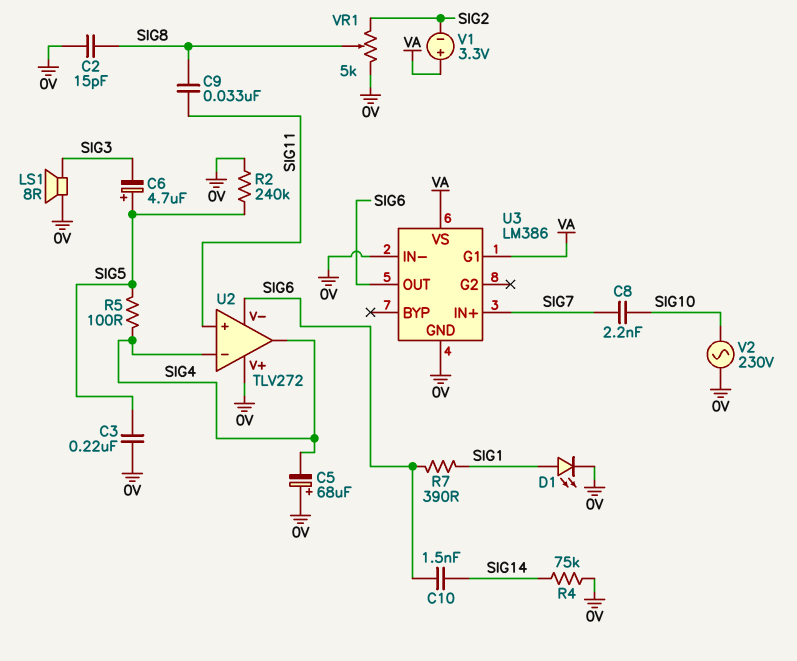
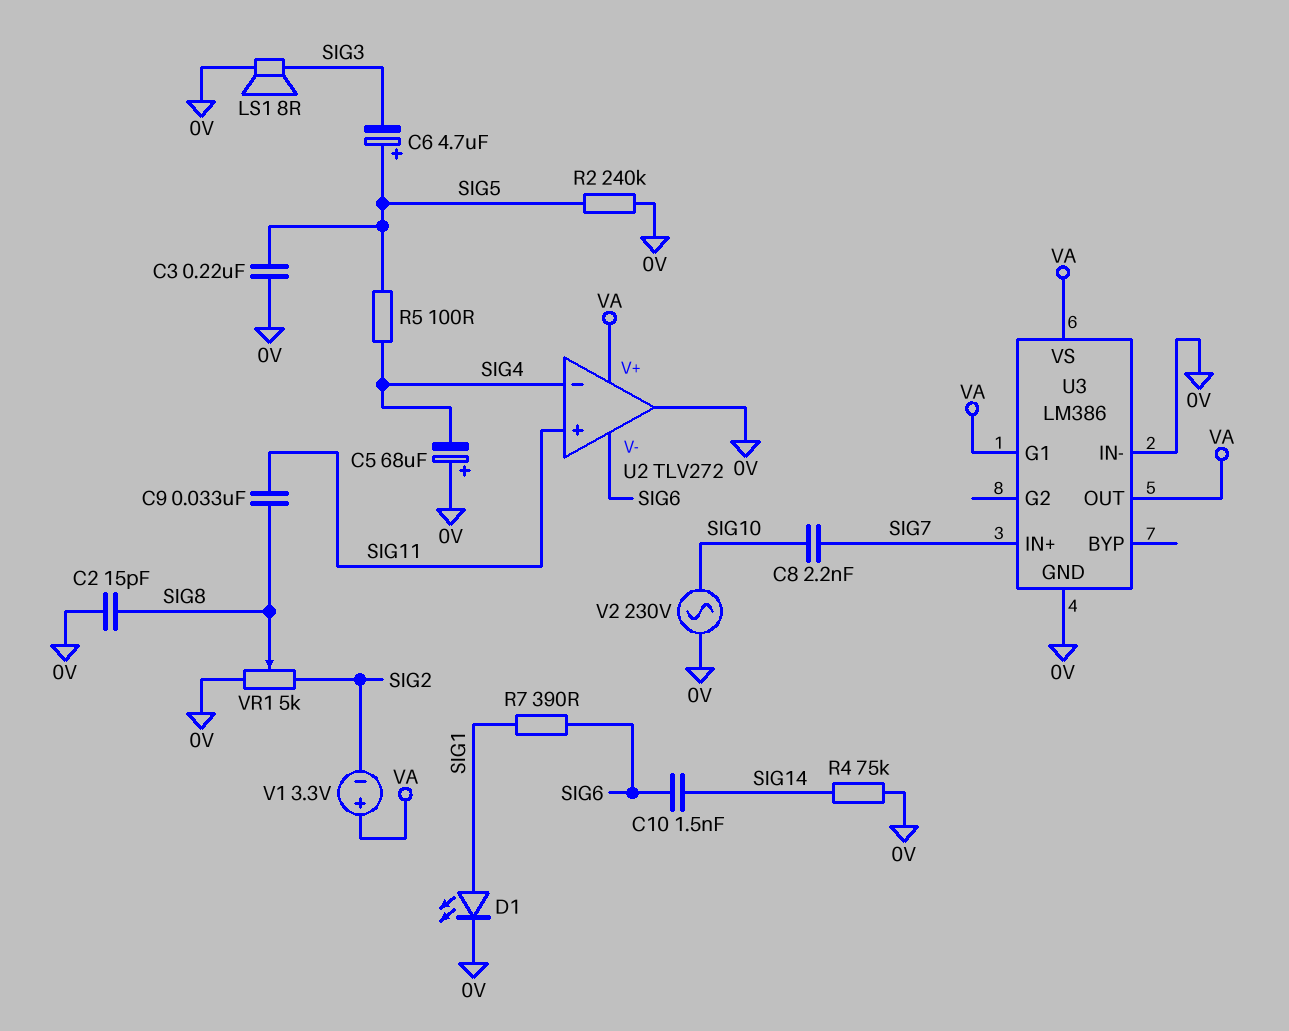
U2 pin V+: 0V -> VA
U2 pin out: SIG4 -> 0V
U3 pin OUT: SIG6 -> VA

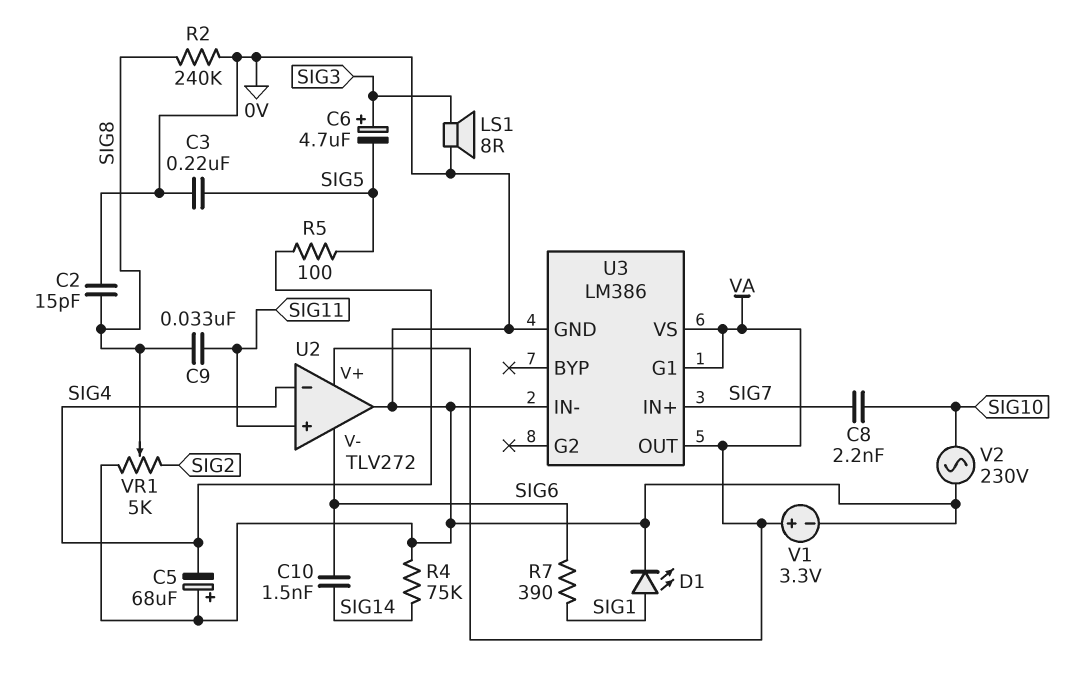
C6: 4.7uF (plus SIG5, minus SIG3) -> 4.7uF (plus SIG3, minus SIG5)
R2: 240k (0V, SIG5) -> 240k (0V, SIG8)
V1: 3.3V (plus VA, minus SIG2) -> 3.3V (plus VA, minus 0V)

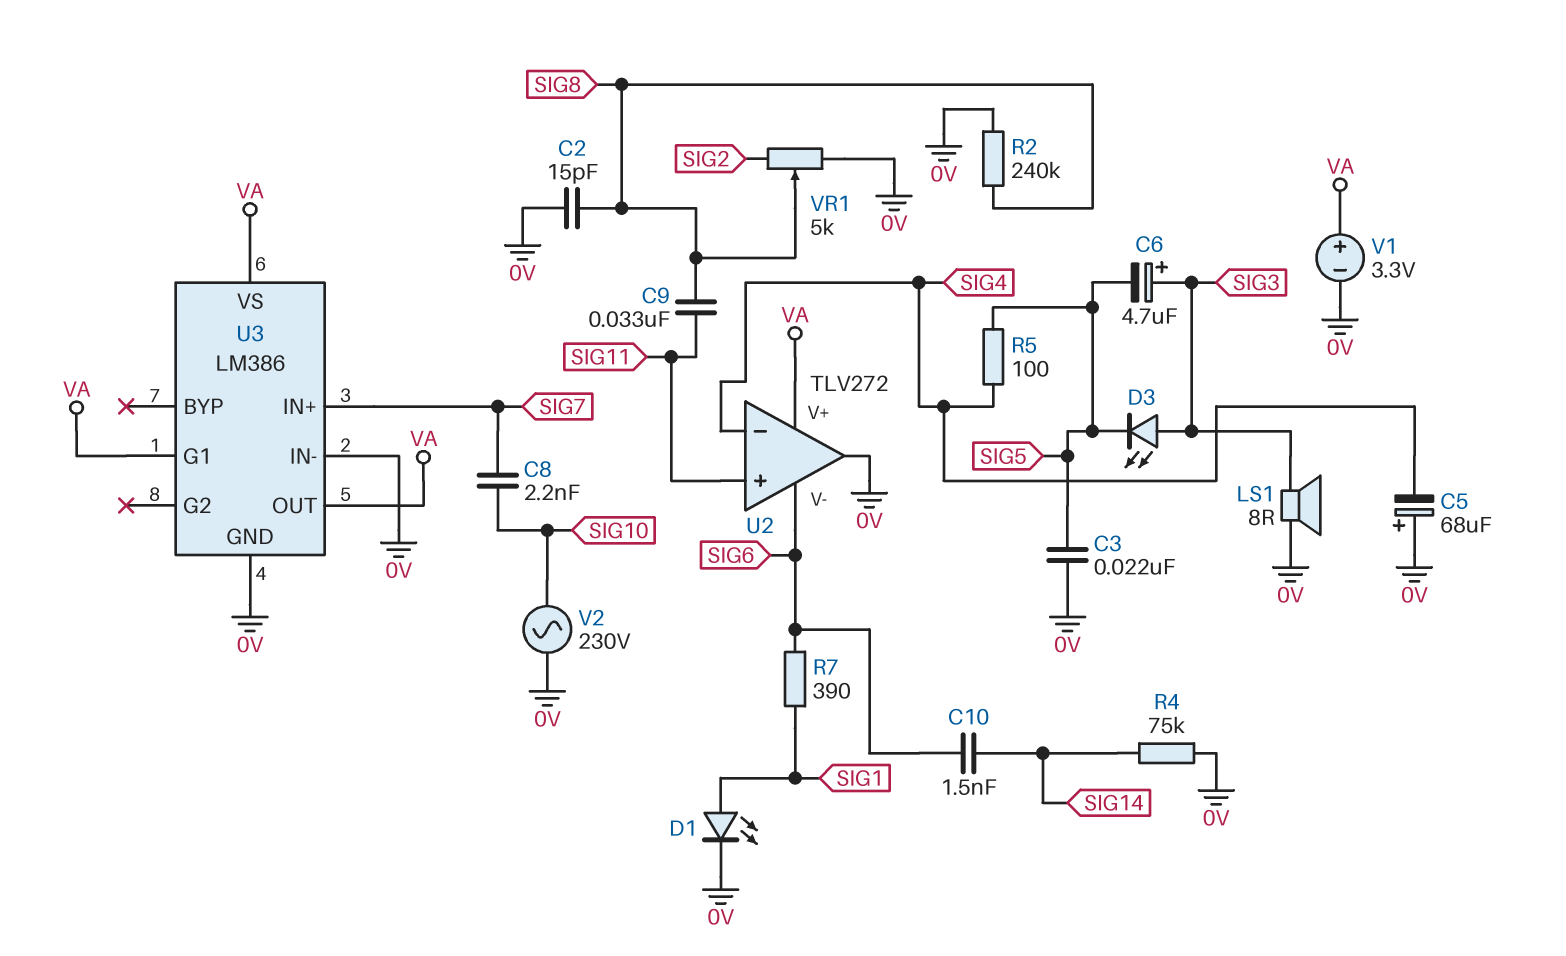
C3: 220nF (0V, SIG5) -> 22nF (0V, SIG5)
D3: none -> LED (A SIG3, K SIG5)

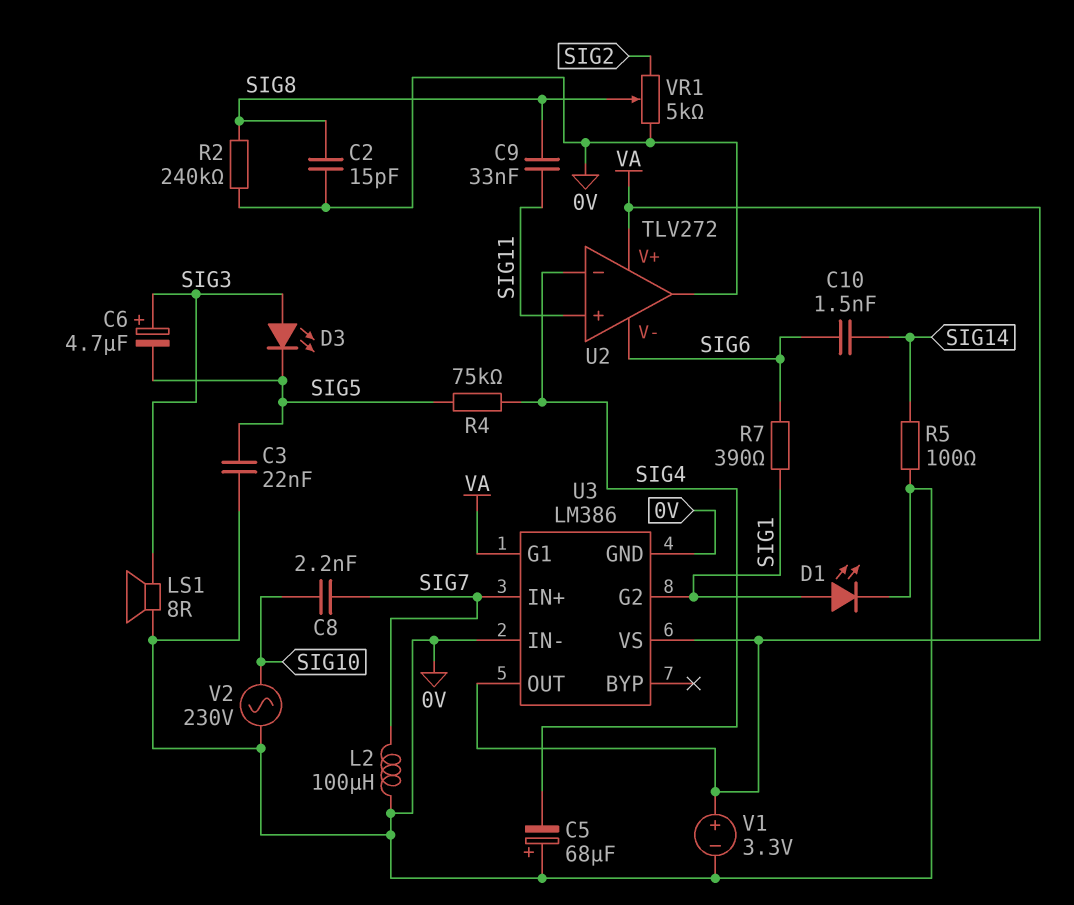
L2: none -> 100uH (0V, SIG7)
R4: 75k (0V, SIG14) -> 75k (SIG4, SIG5)
R5: 100 (SIG4, SIG5) -> 100 (0V, SIG14)
U3 pin G2: none -> SIG1

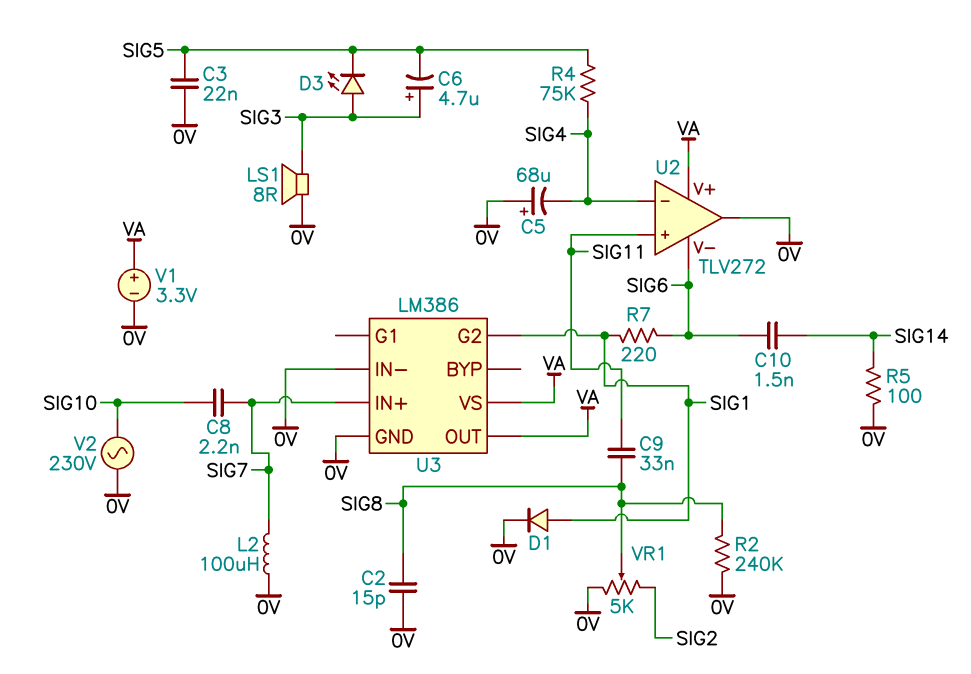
D1: LED (A SIG1, K 0V) -> diode (A SIG1, K 0V)
R7: 390 (SIG1, SIG6) -> 220 (SIG1, SIG6)
U3 pin G1: VA -> none

